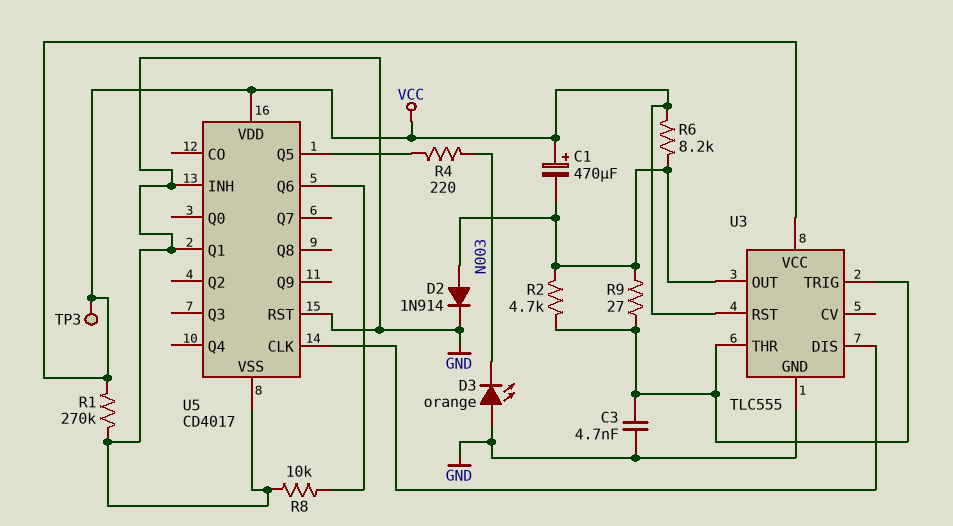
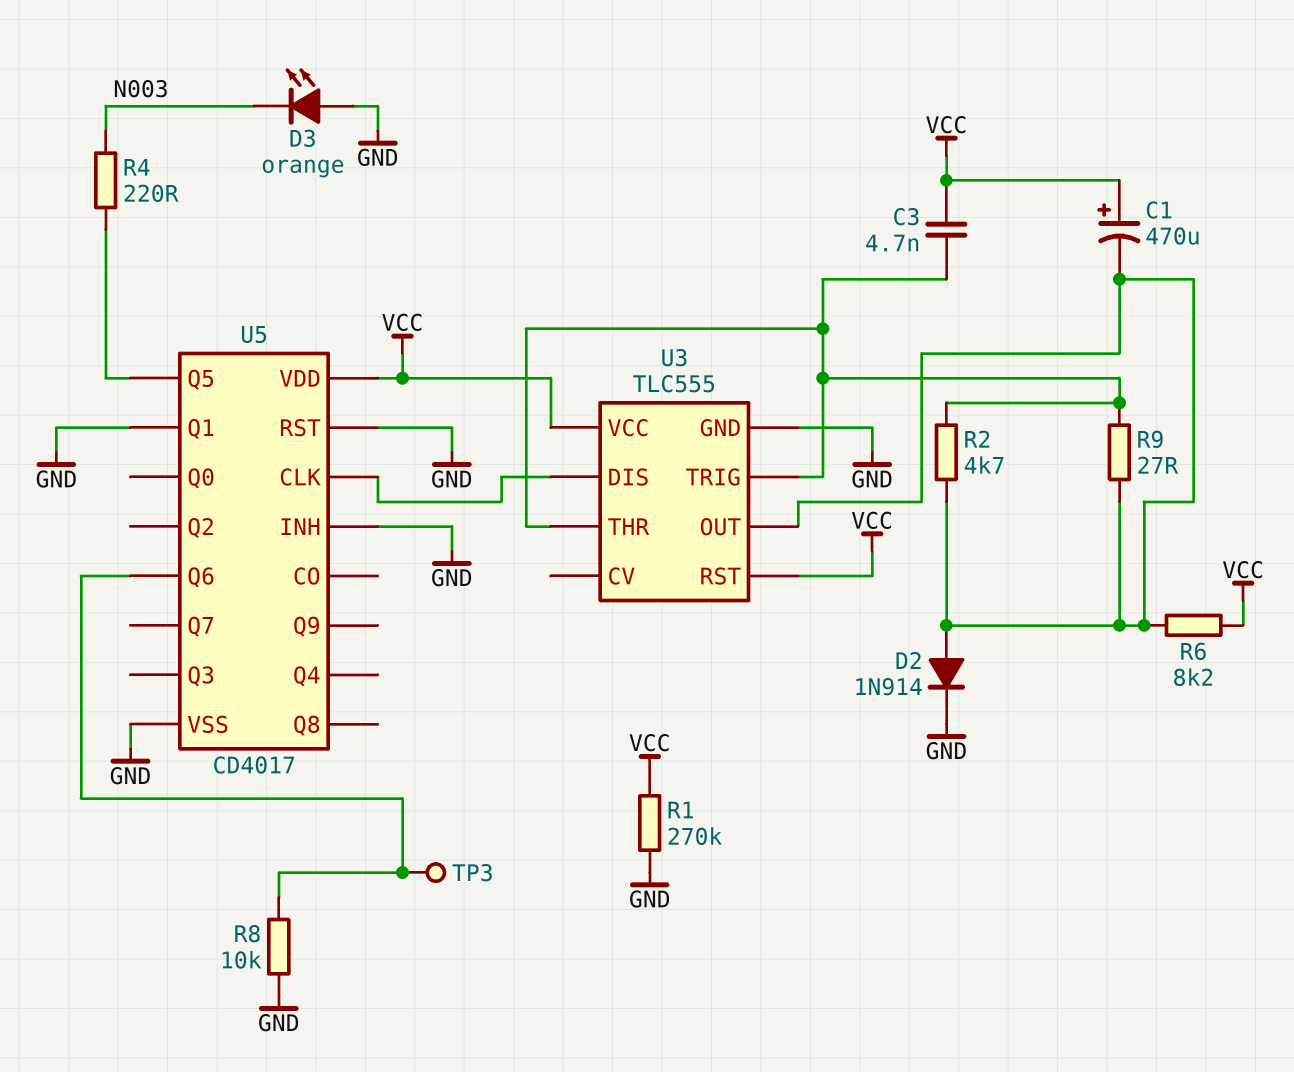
C3: 4.7nF (GND, U3/THR) -> 4.7nF (U3/THR, VCC)
TP3: test point (VCC) -> test point (U5/Q6)

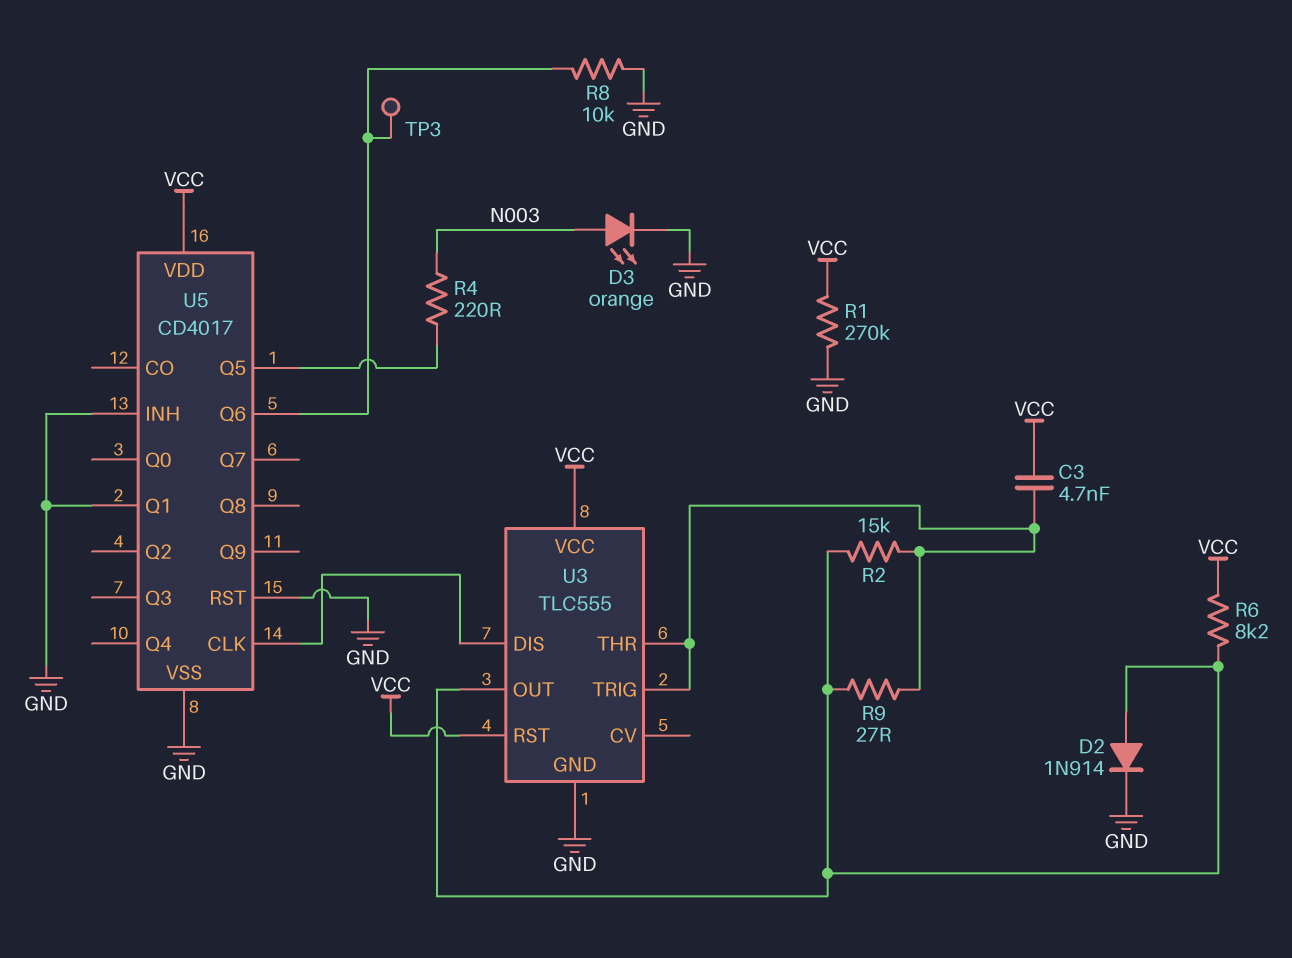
C1: 470uF (plus VCC, minus U3/OUT) -> none
D3: LED orange (A GND, K N003) -> LED orange (A N003, K GND)
R2: 4.7k (U3/OUT, U3/THR) -> 15k (U3/OUT, U3/THR)

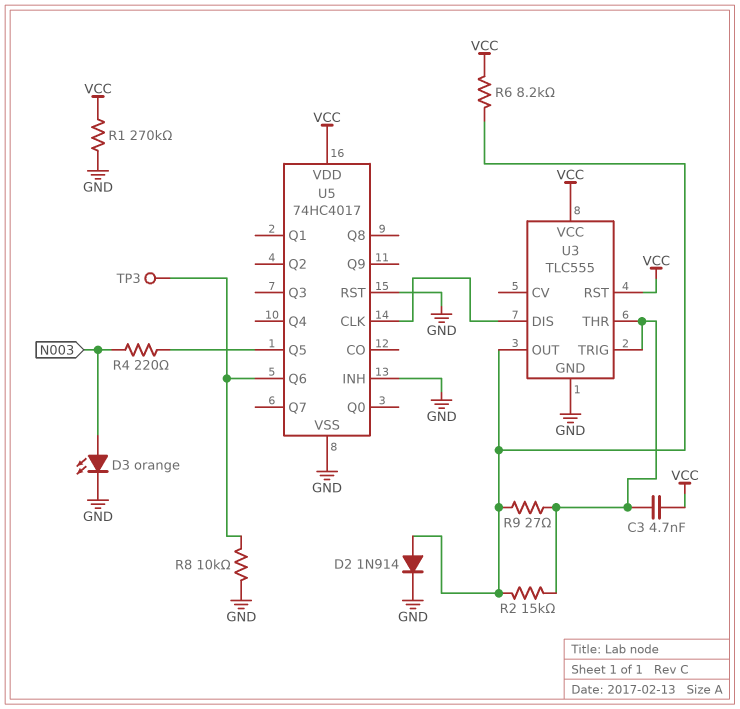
U5: CD4017 -> 74HC4017
U5 pin Q1: GND -> none

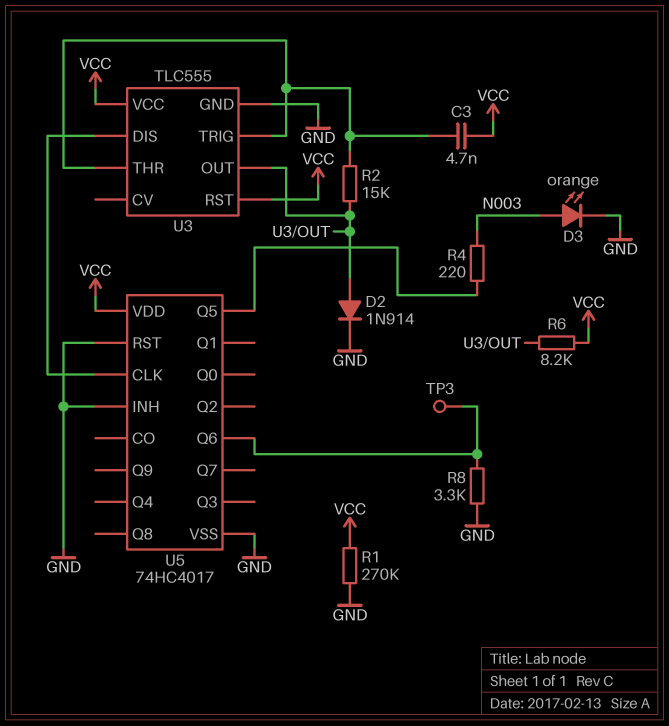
R8: 10k (GND, U5/Q6) -> 3.3k (GND, U5/Q6)
R9: 27 (U3/OUT, U3/THR) -> none

